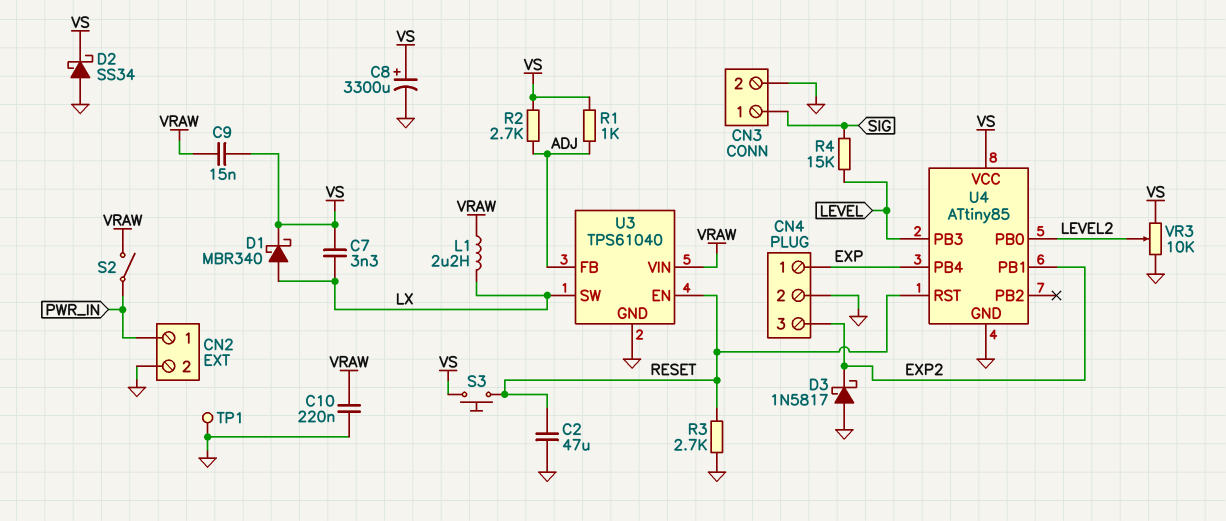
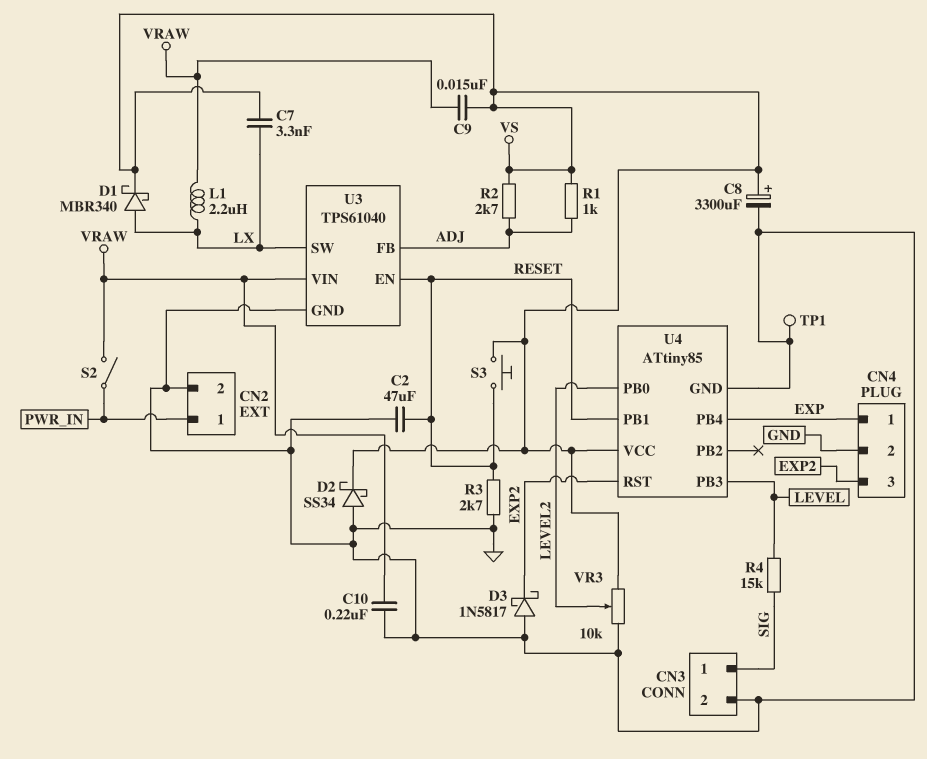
U4 pin PB1: EXP2 -> RESET
U4 pin RST: RESET -> EXP2

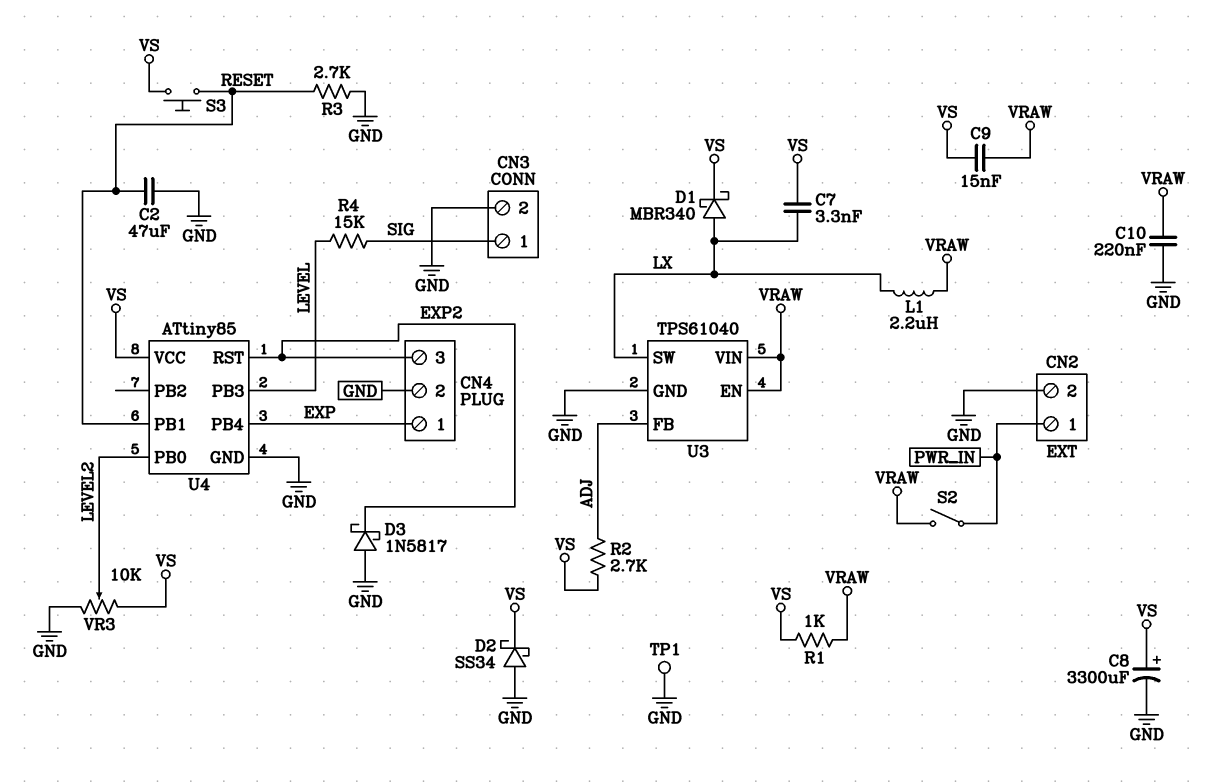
R1: 1k (ADJ, VS) -> 1k (VRAW, VS)
U3 pin EN: RESET -> VRAW

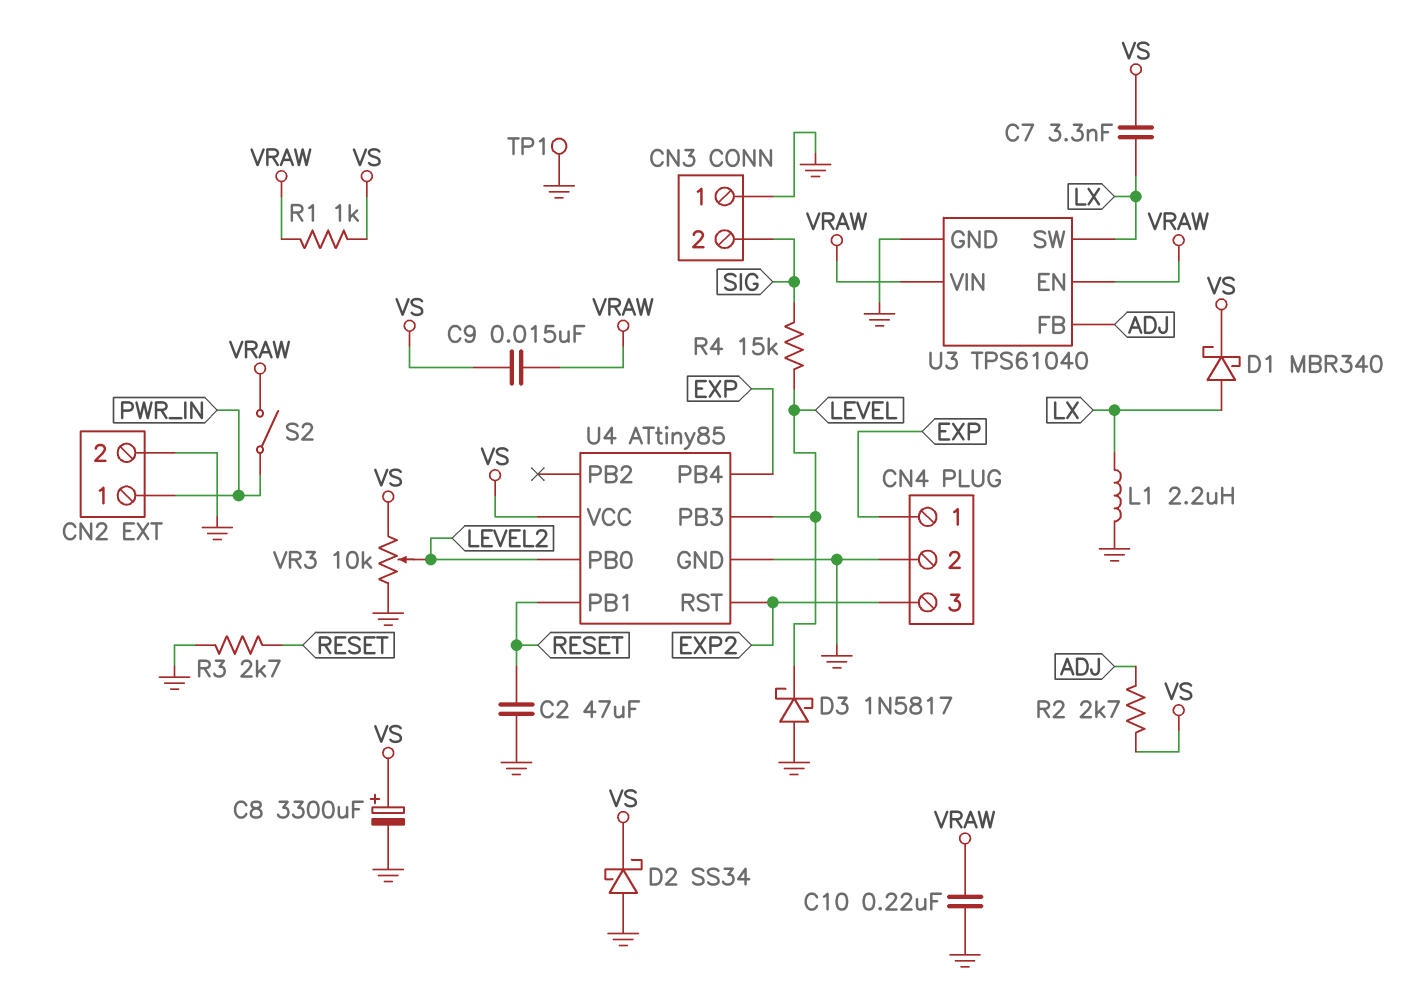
CN3 pin 1: SIG -> GND
CN3 pin 2: GND -> SIG
D3: schottky 1N5817 (A GND, K EXP2) -> schottky 1N5817 (A GND, K LEVEL)
L1: 2.2uH (LX, VRAW) -> 2.2uH (GND, LX)
S3: button (RESET, VS) -> none

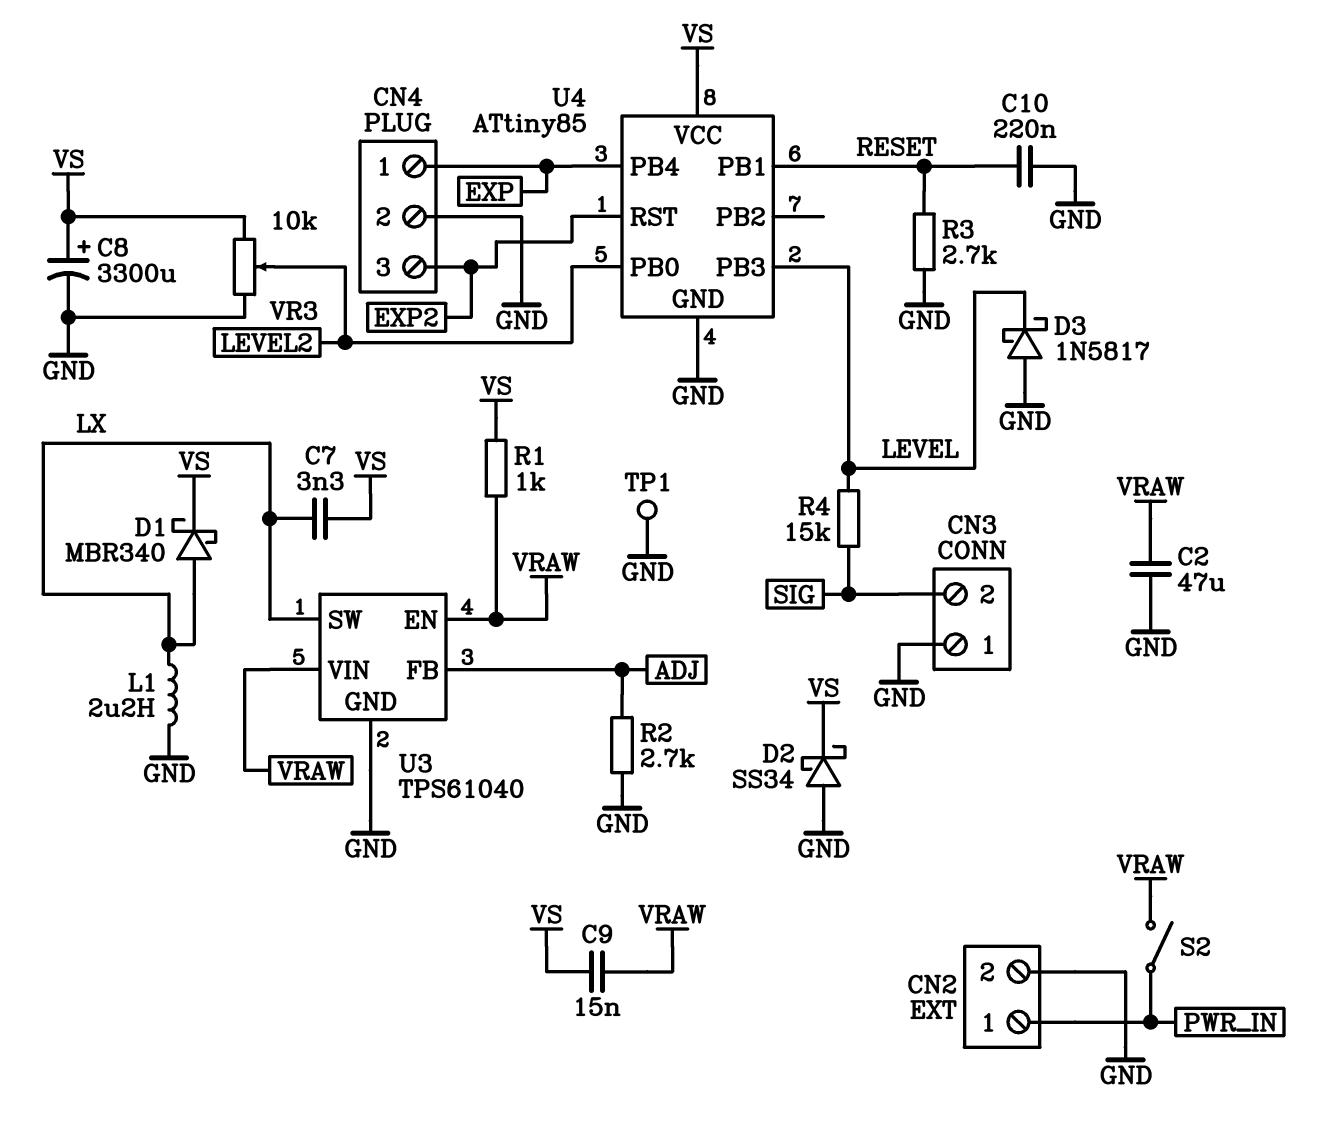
C2: 47uF (GND, RESET) -> 47uF (GND, VRAW)
C10: 220nF (GND, VRAW) -> 220nF (GND, RESET)
R2: 2.7k (ADJ, VS) -> 2.7k (ADJ, GND)

